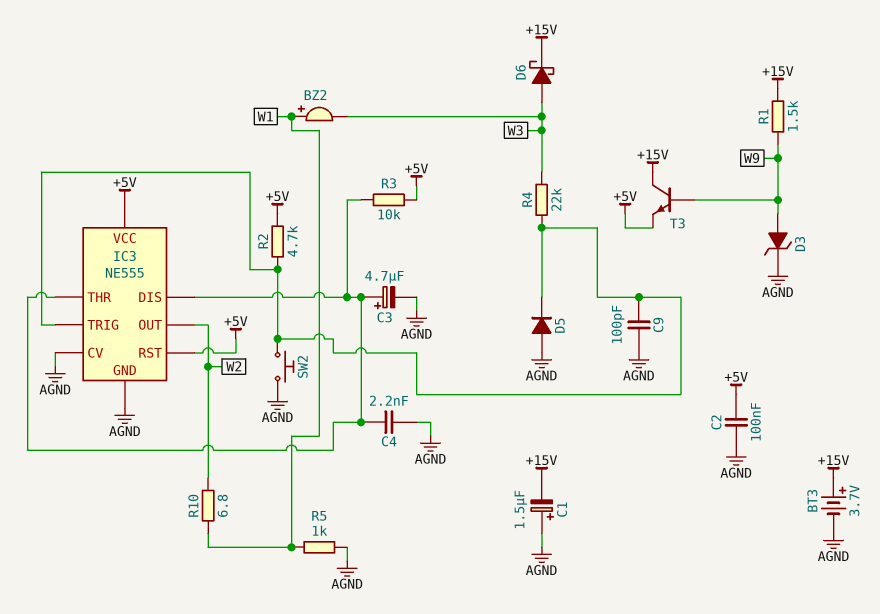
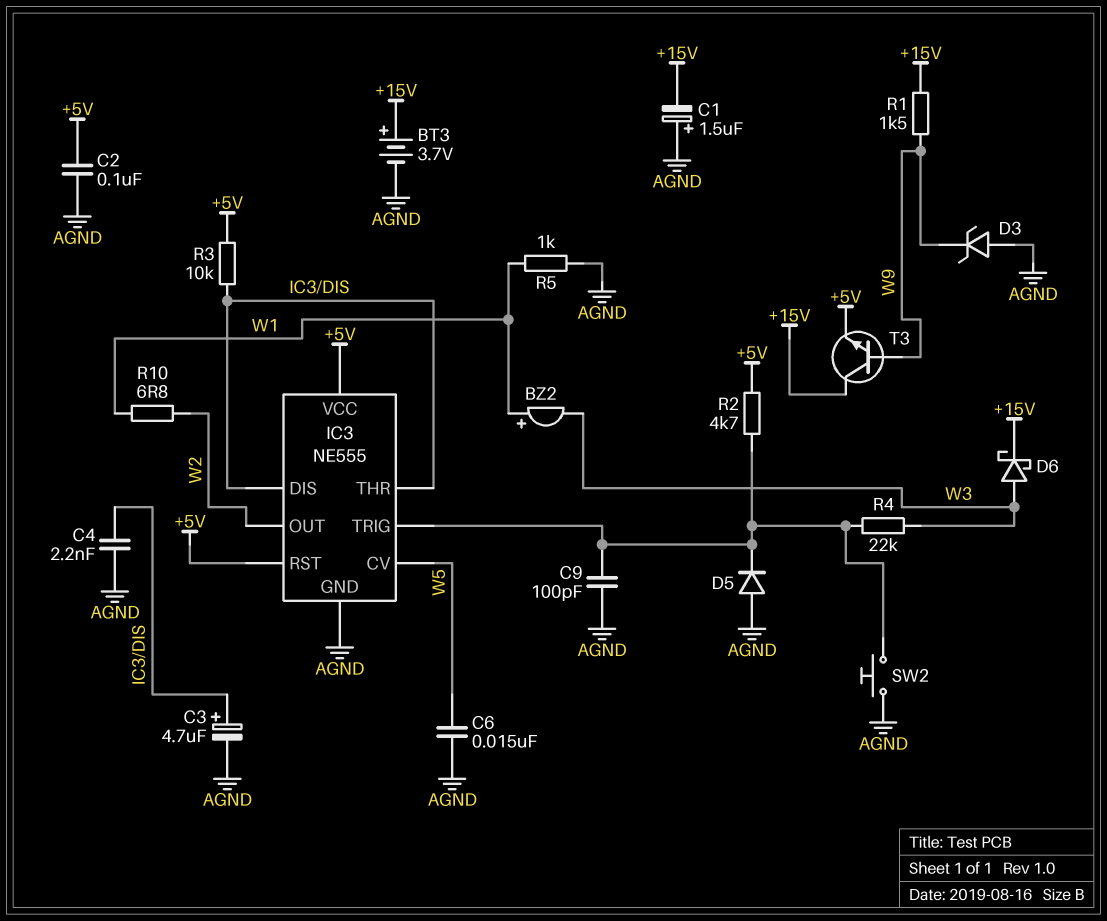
C6: none -> 15nF (AGND, W5)
D3: zener (A W9, K AGND) -> zener (A AGND, K W9)
IC3 pin CV: AGND -> W5

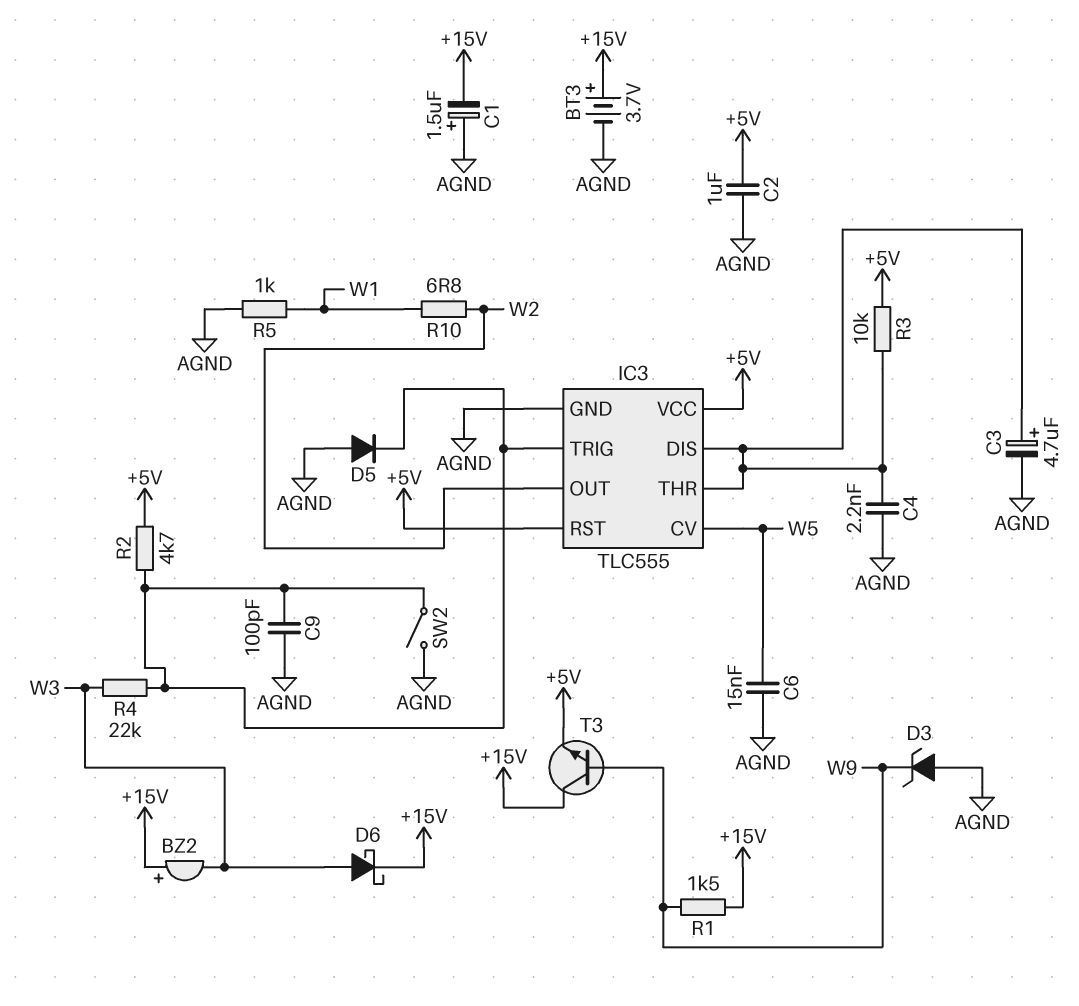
BZ2: buzzer (plus W1, minus W3) -> buzzer (plus +15V, minus W3)
C2: 100nF (+5V, AGND) -> 1uF (+5V, AGND)
IC3: NE555 -> TLC555
SW2: button (AGND, IC3/TRIG) -> switch (AGND, IC3/TRIG)

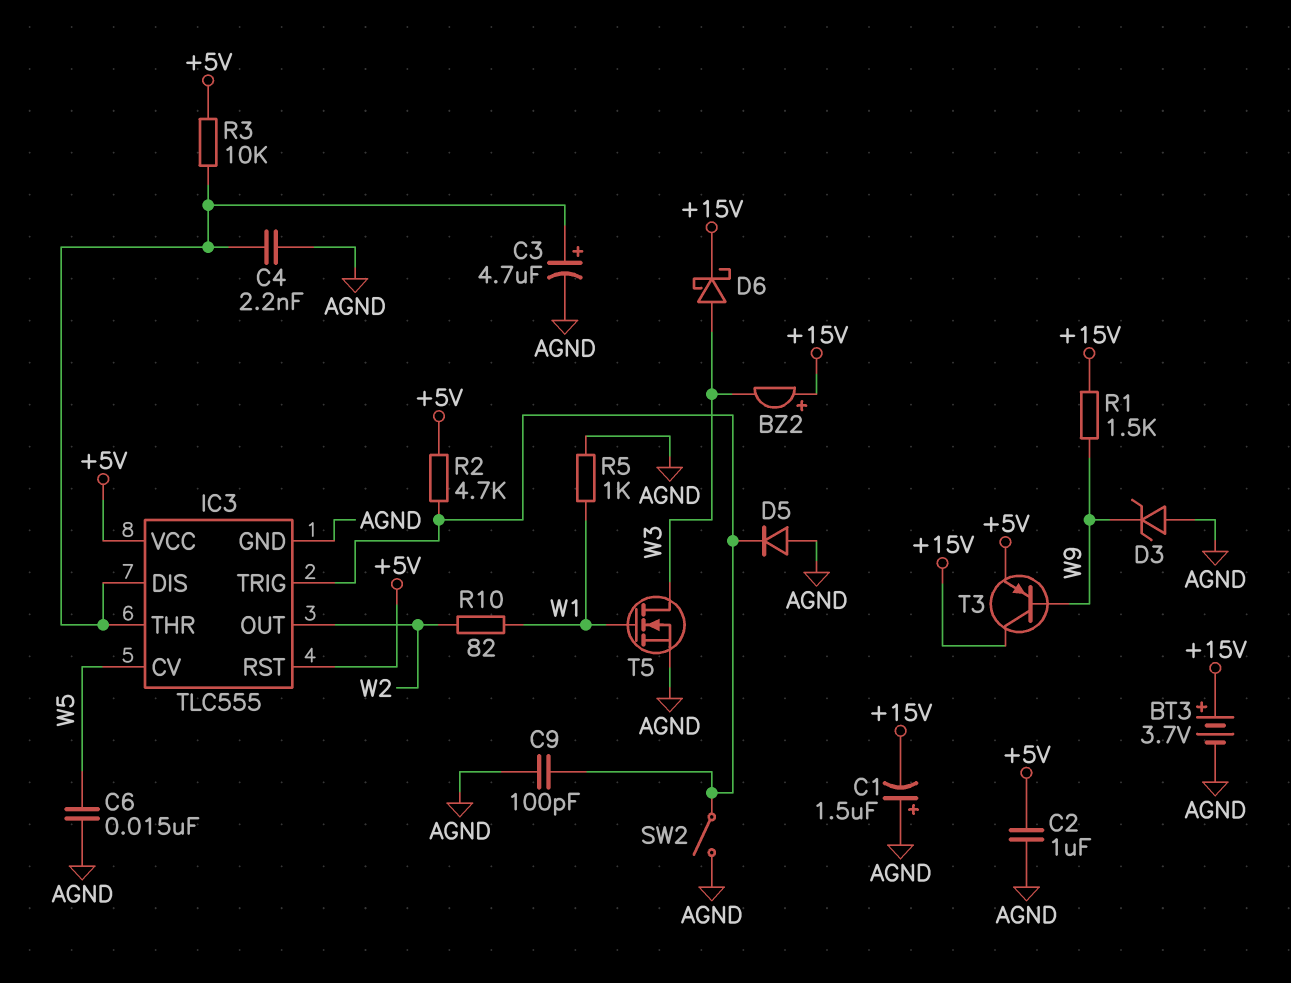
R4: 22k (IC3/TRIG, W3) -> none
R10: 6.8 (W1, W2) -> 82 (W1, W2)
T3: NPN (B W9, C +15V, E +5V) -> PNP (B W9, C +15V, E +5V)
T5: none -> NMOS (G W1, D W3, S AGND)

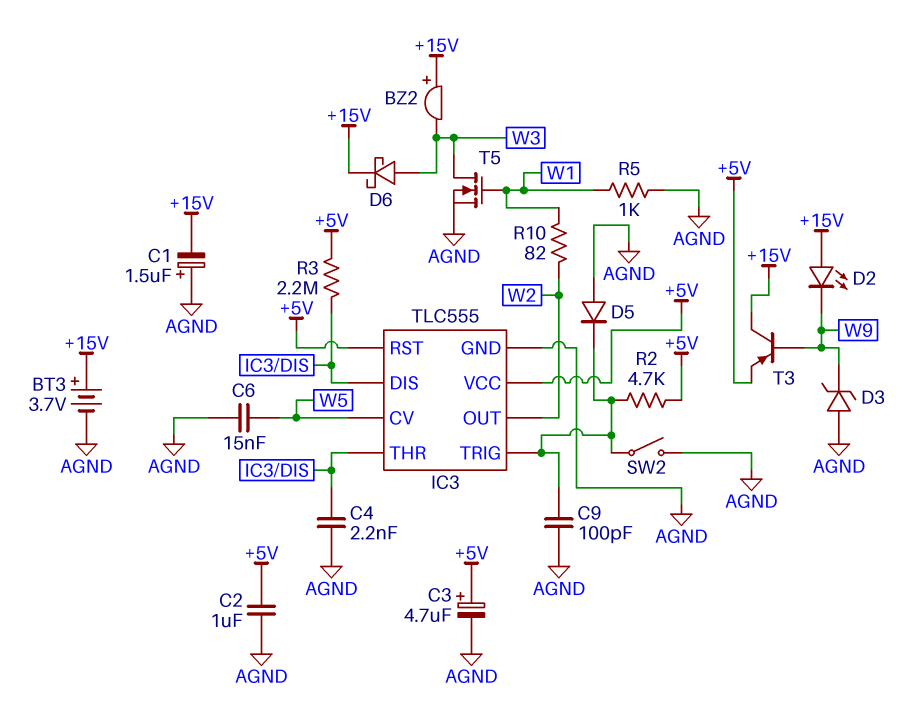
C3: 4.7uF (plus IC3/DIS, minus AGND) -> 4.7uF (plus +5V, minus AGND)
D2: none -> LED (A +15V, K W9)
R1: 1.5k (+15V, W9) -> none
R3: 10k (+5V, IC3/DIS) -> 2.2M (+5V, IC3/DIS)

